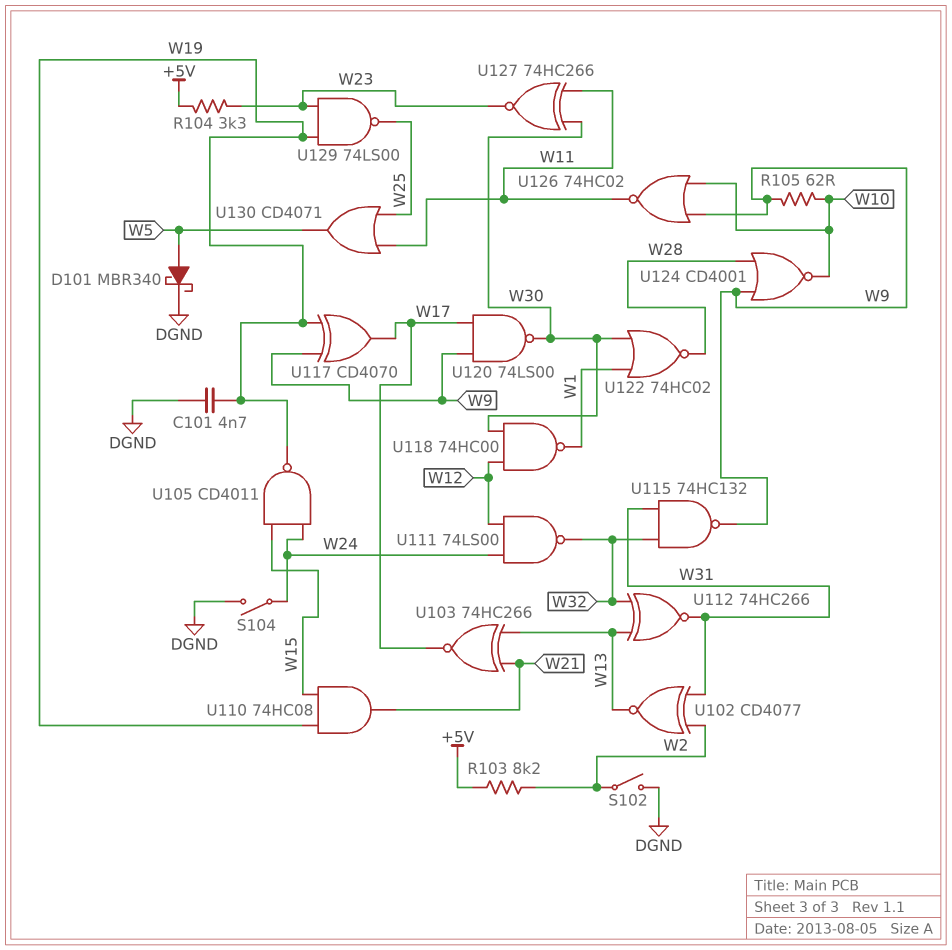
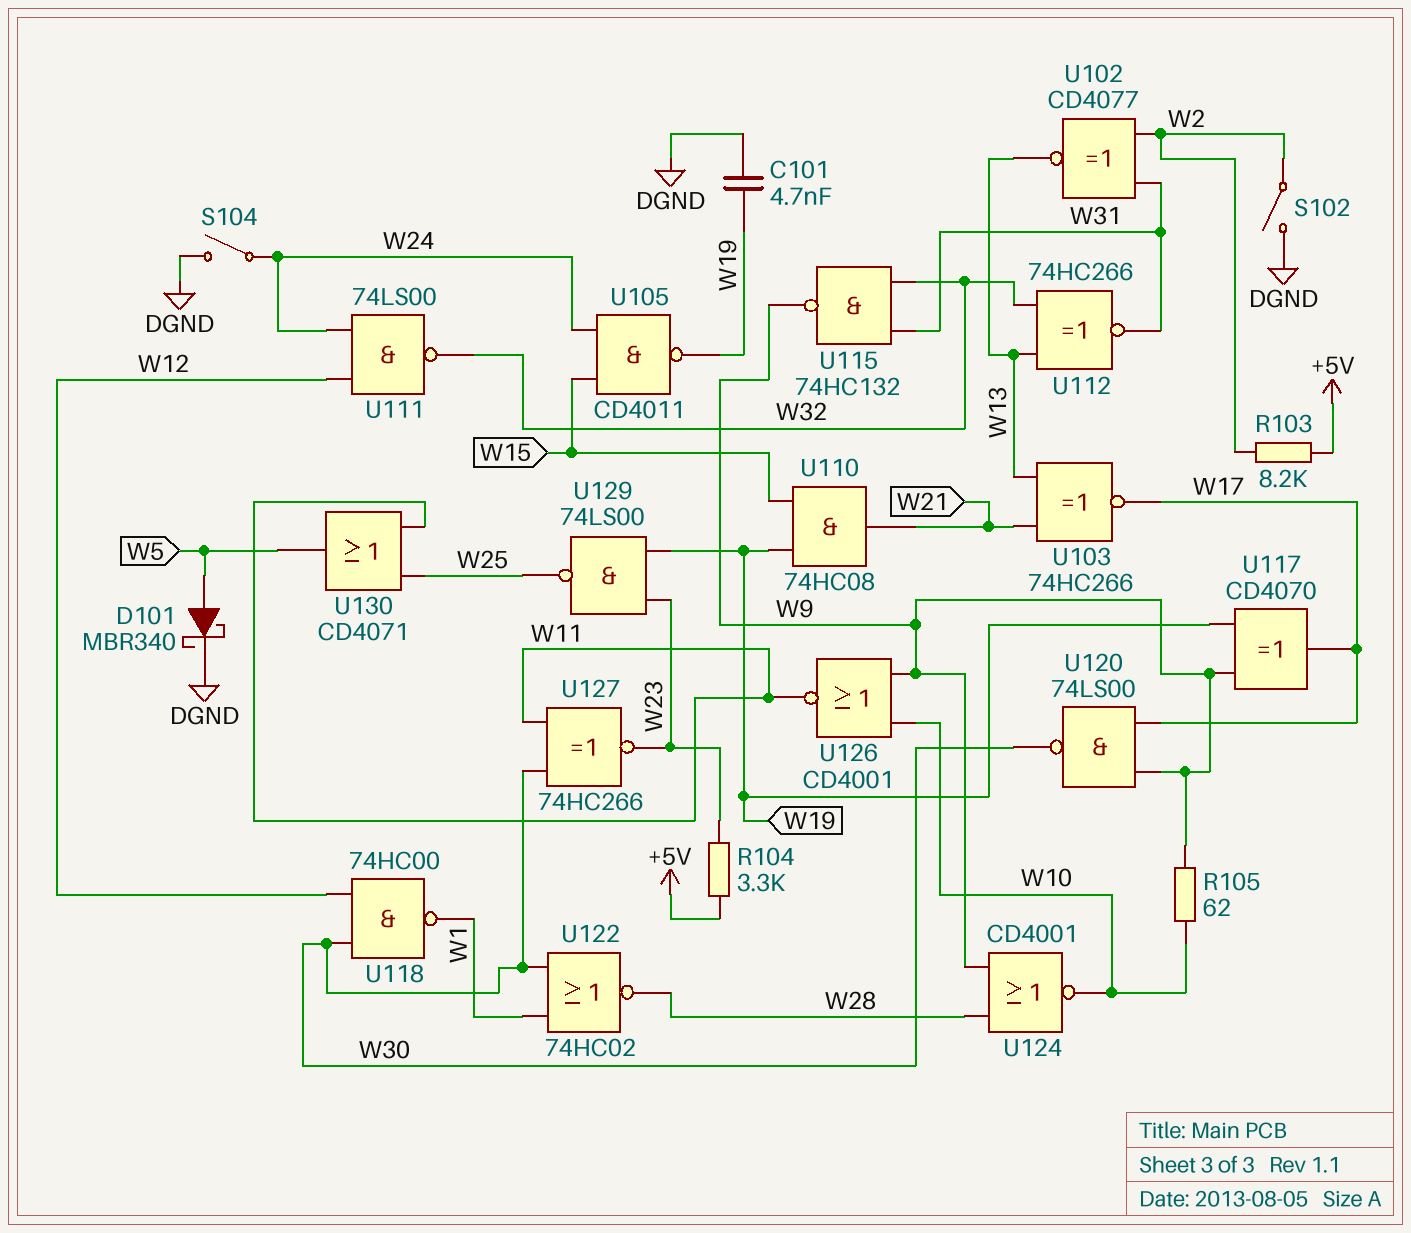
U126: NOR 74HC02 (in W9, in W10, out W11) -> NOR CD4001 (in W9, in W10, out W11)

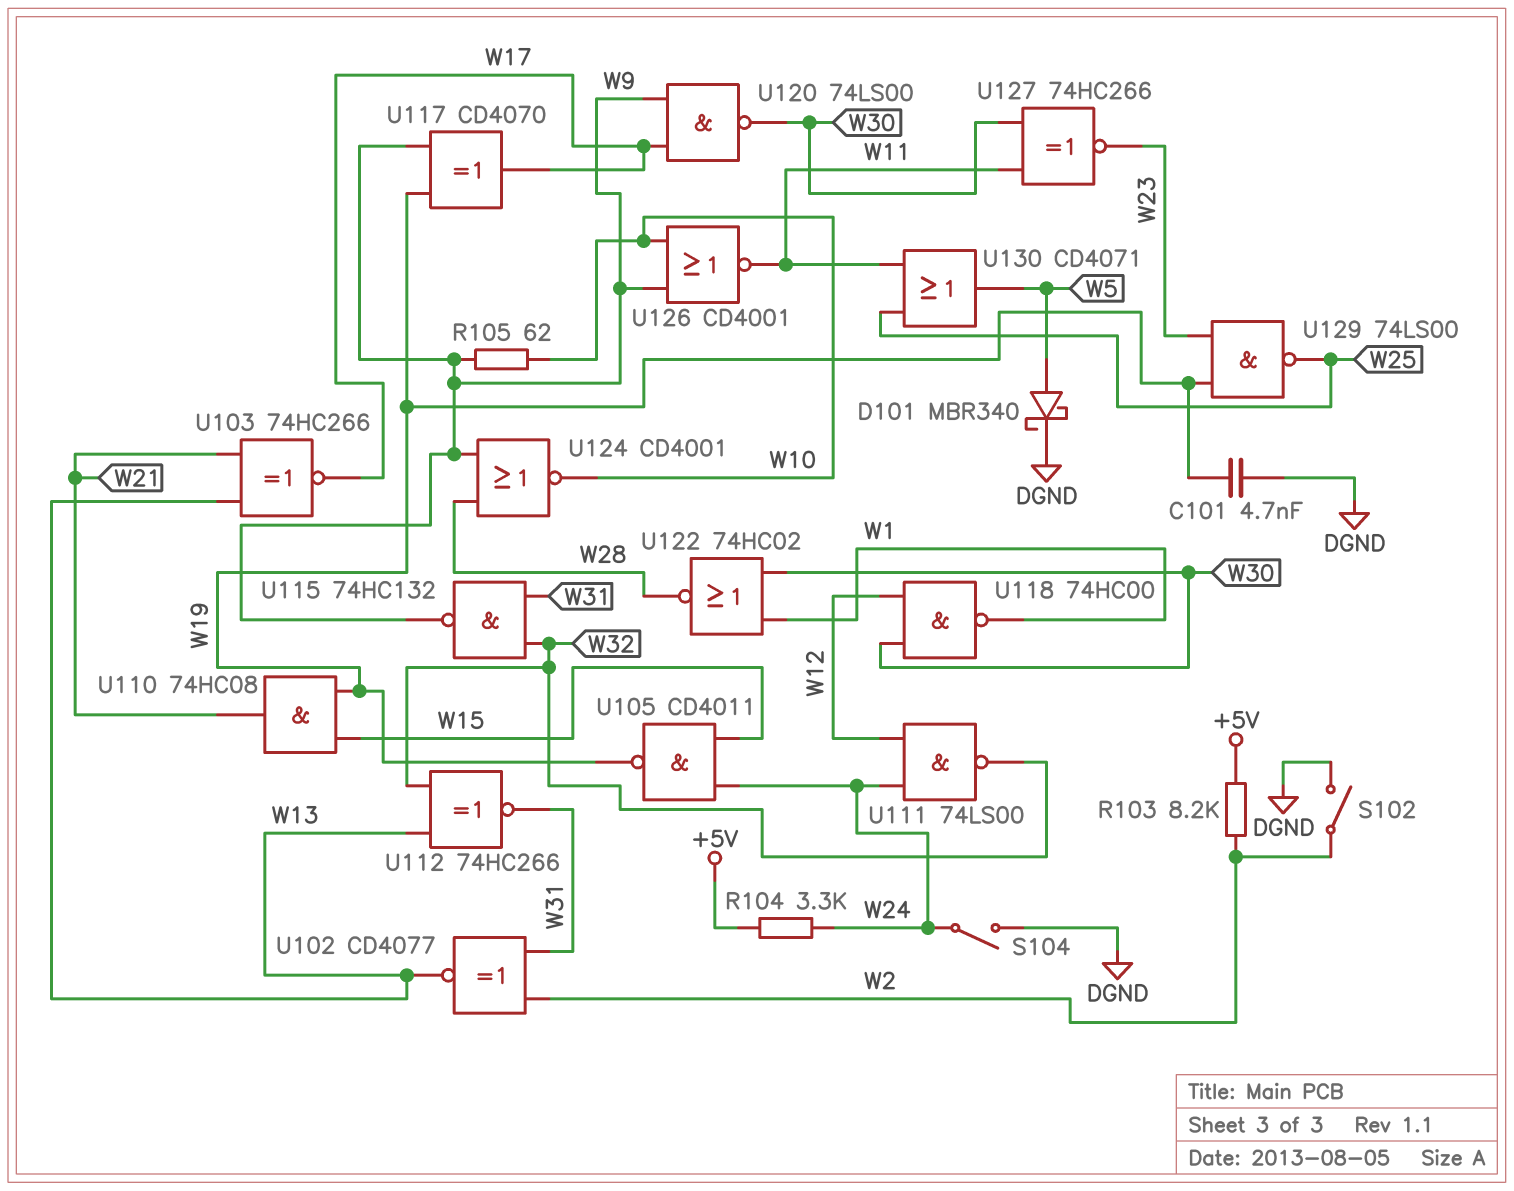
R104: 3.3k (+5V, W23) -> 3.3k (+5V, W24)

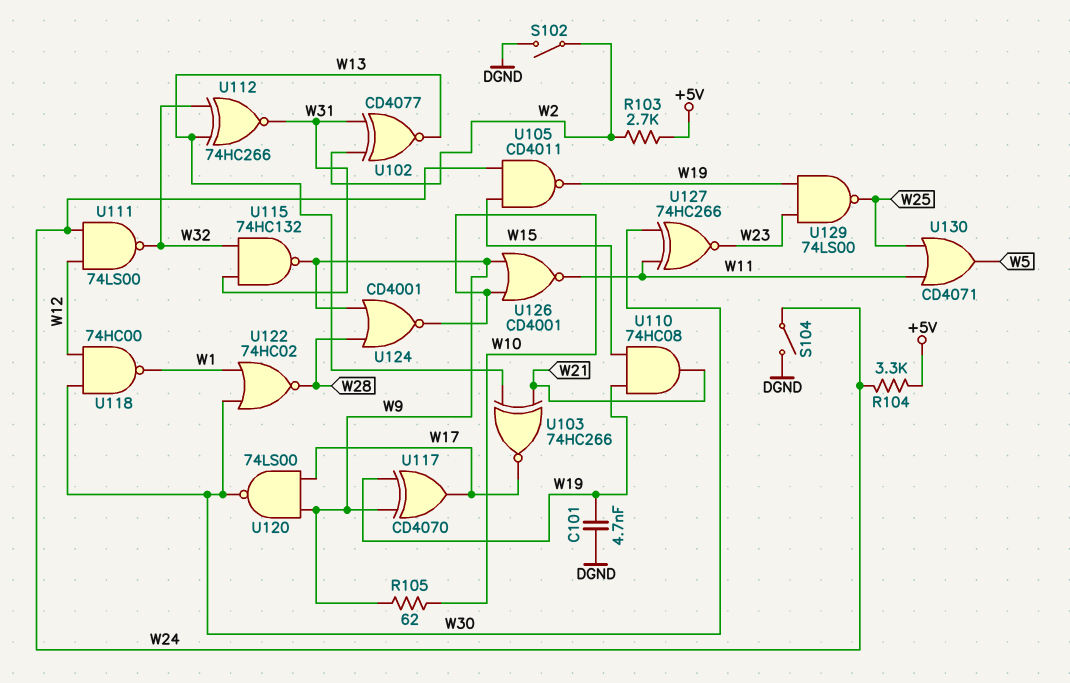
D101: schottky MBR340 (A W5, K DGND) -> none
R103: 8.2k (+5V, W2) -> 2.7k (+5V, W2)

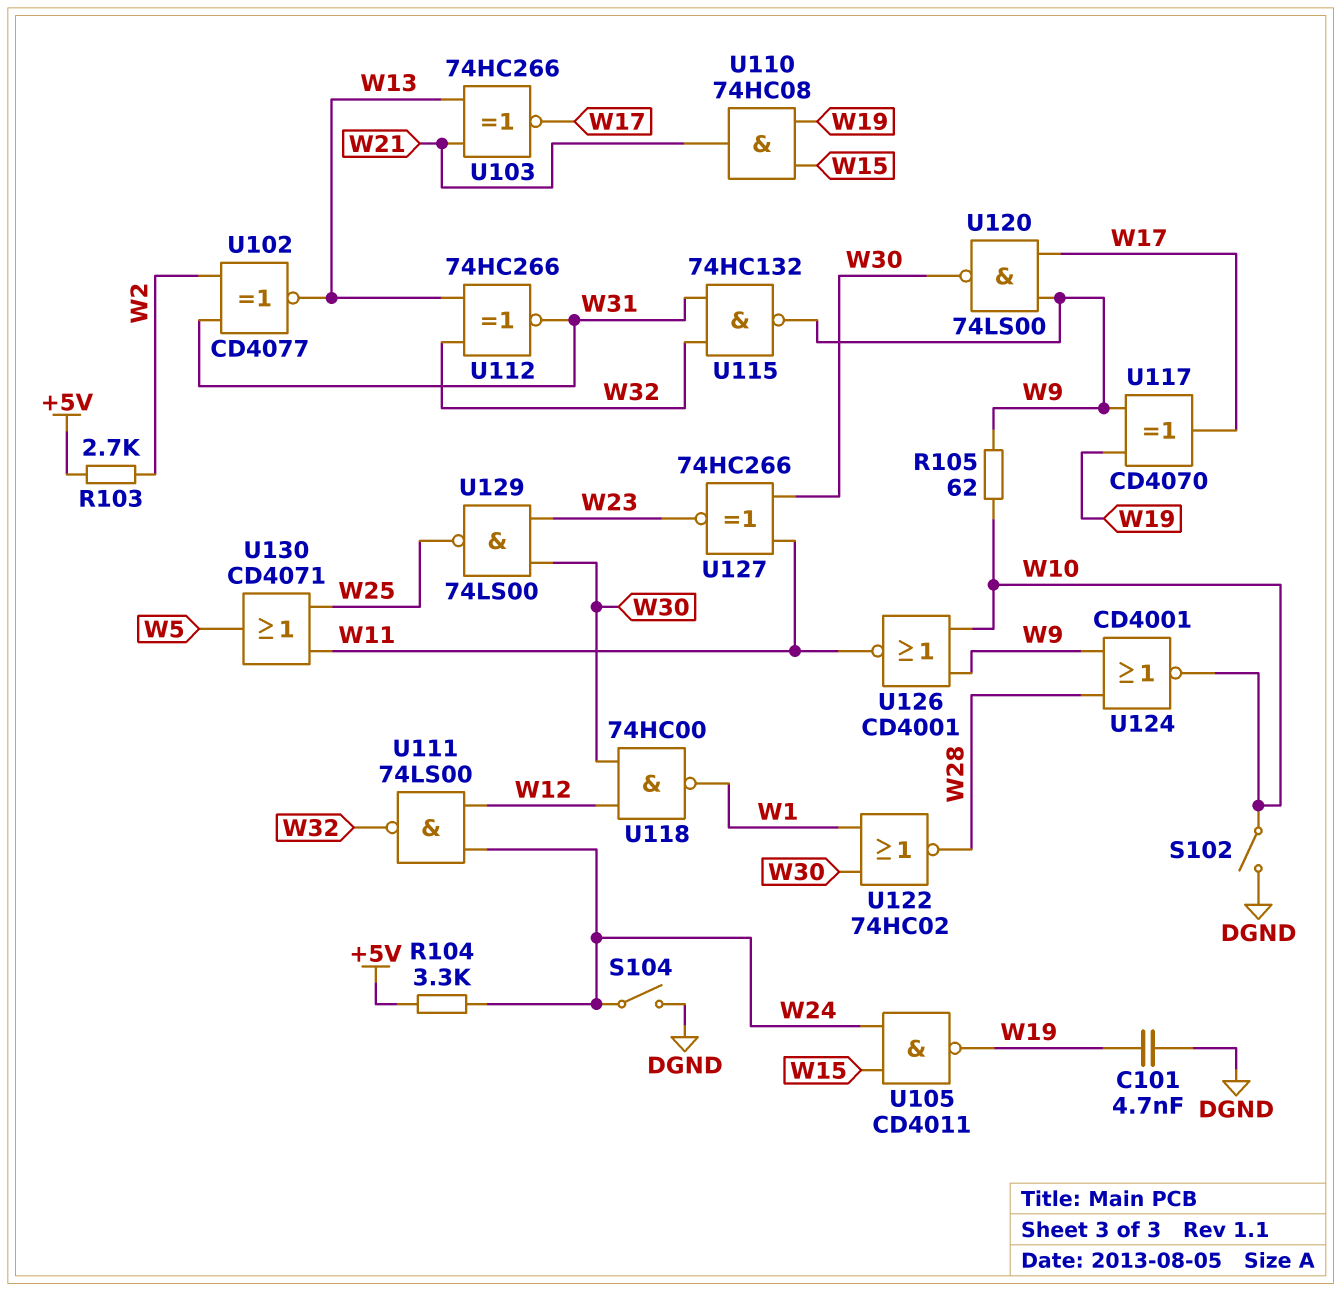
S102: switch (DGND, W2) -> switch (DGND, W10)
U129: NAND 74LS00 (in W19, in W23, out W25) -> NAND 74LS00 (in W23, in W30, out W25)

